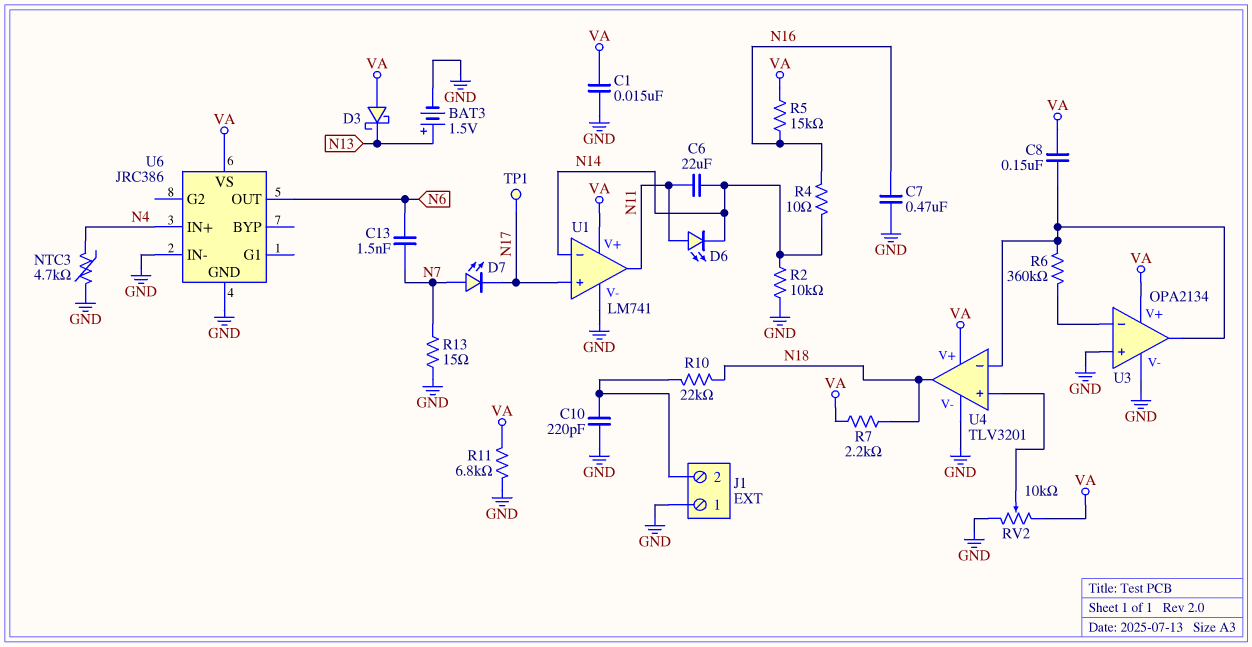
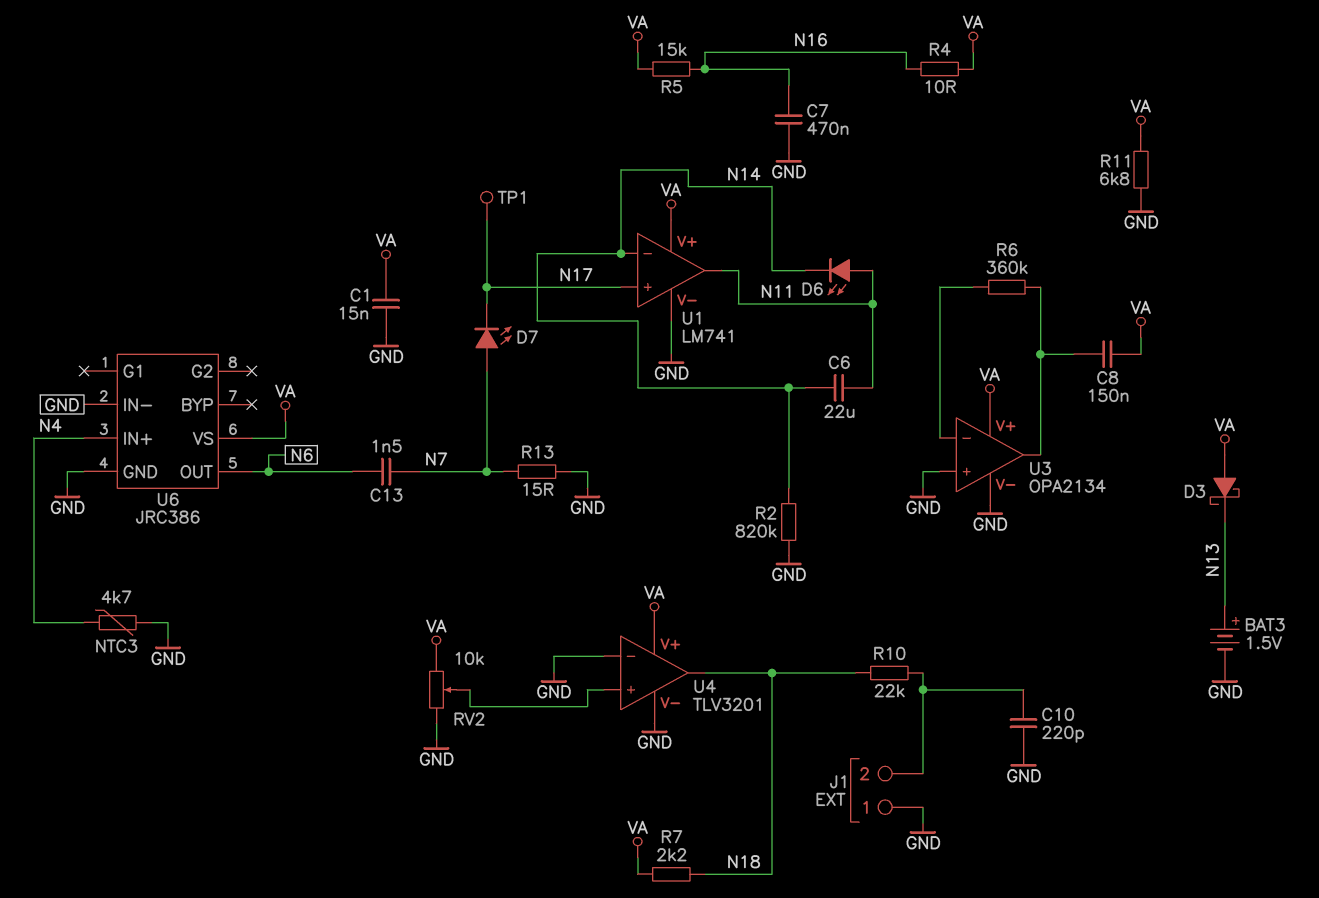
R2: 10k (GND, N14) -> 820k (GND, N14)
R4: 10 (N14, N16) -> 10 (N16, VA)
U4 pin in-: U3/out -> GND

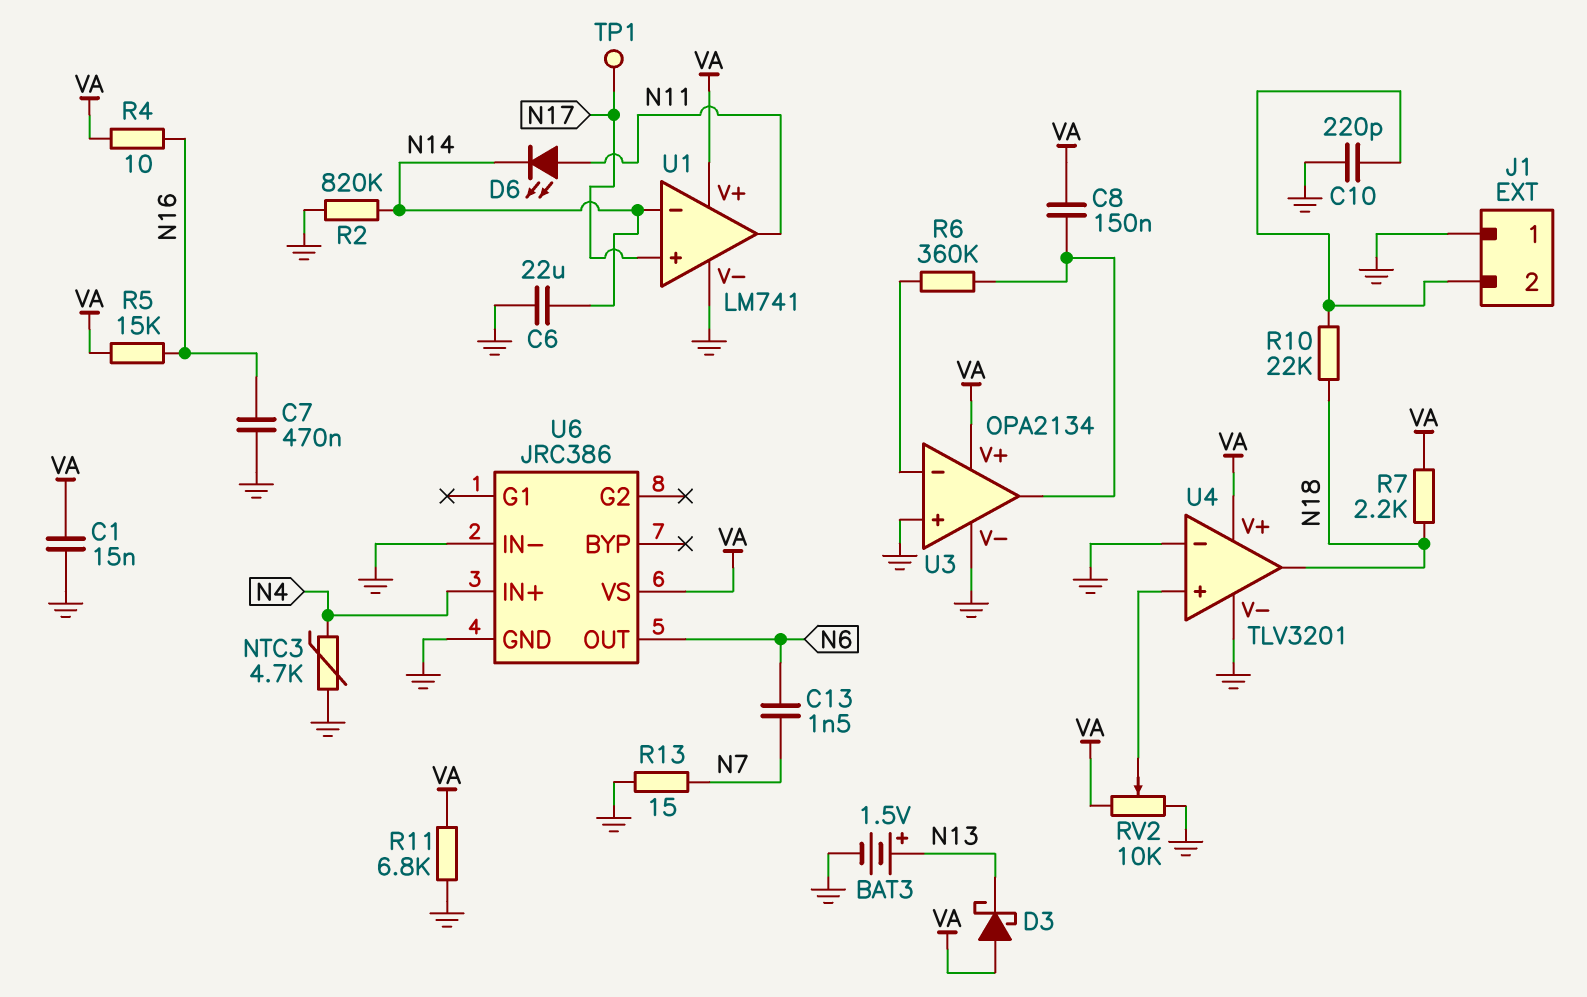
C6: 22uF (N11, N14) -> 22uF (GND, N14)
D7: LED (A N7, K N17) -> none

